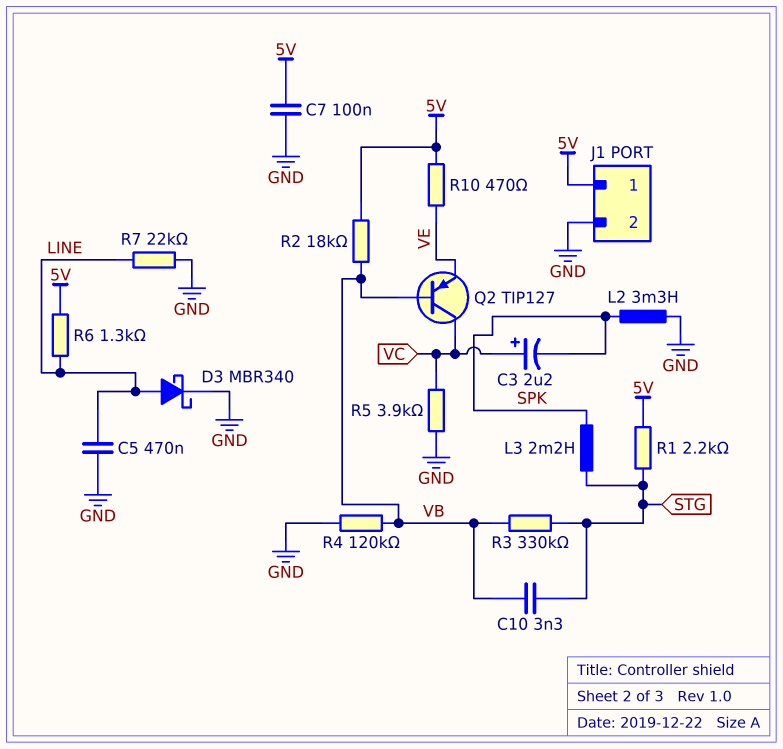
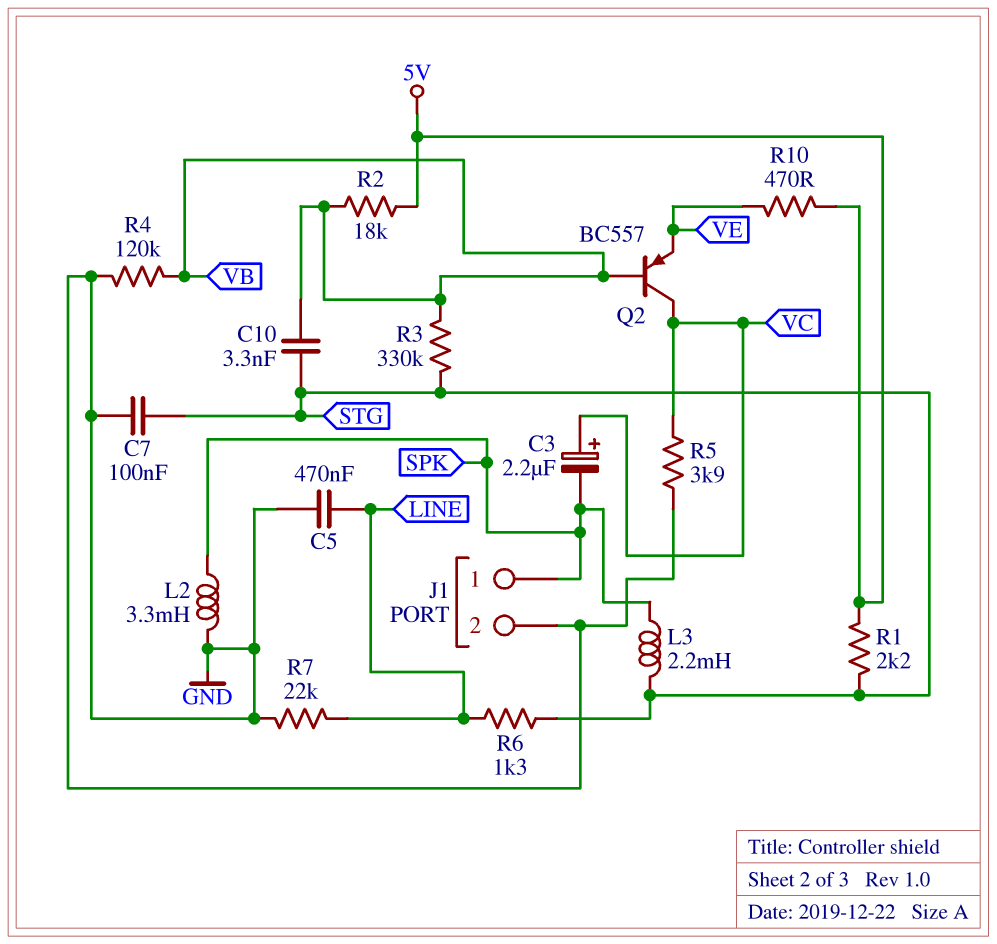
C7: 100nF (5V, GND) -> 100nF (GND, STG)
D3: schottky MBR340 (A LINE, K GND) -> none
J1 pin 1: 5V -> SPK
Q2: PNP TIP127 (B VB, C VC, E VE) -> PNP BC557 (B VB, C VC, E VE)
R6: 1.3k (5V, LINE) -> 1.3k (LINE, STG)

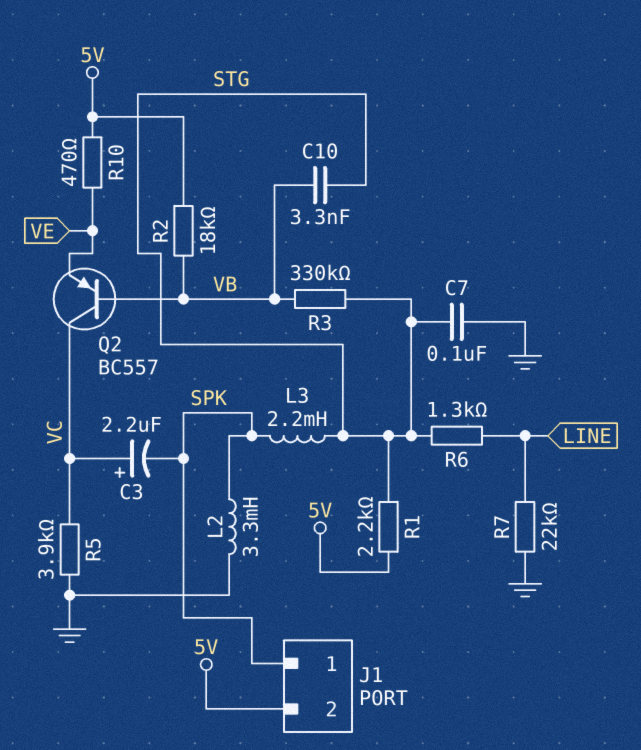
C5: 470nF (GND, LINE) -> none
J1 pin 2: GND -> 5V
R4: 120k (GND, VB) -> none

